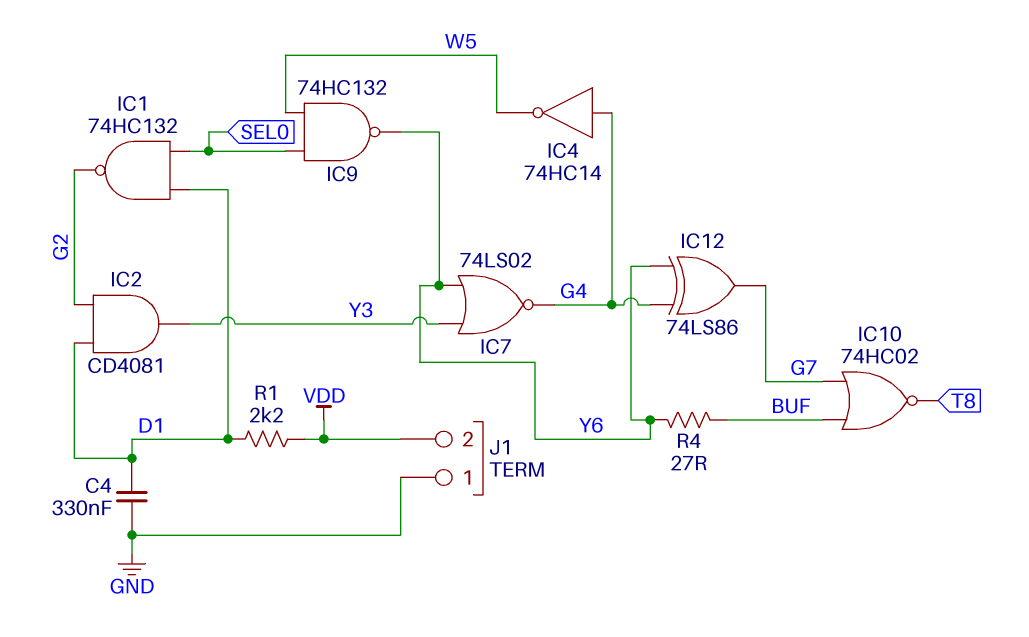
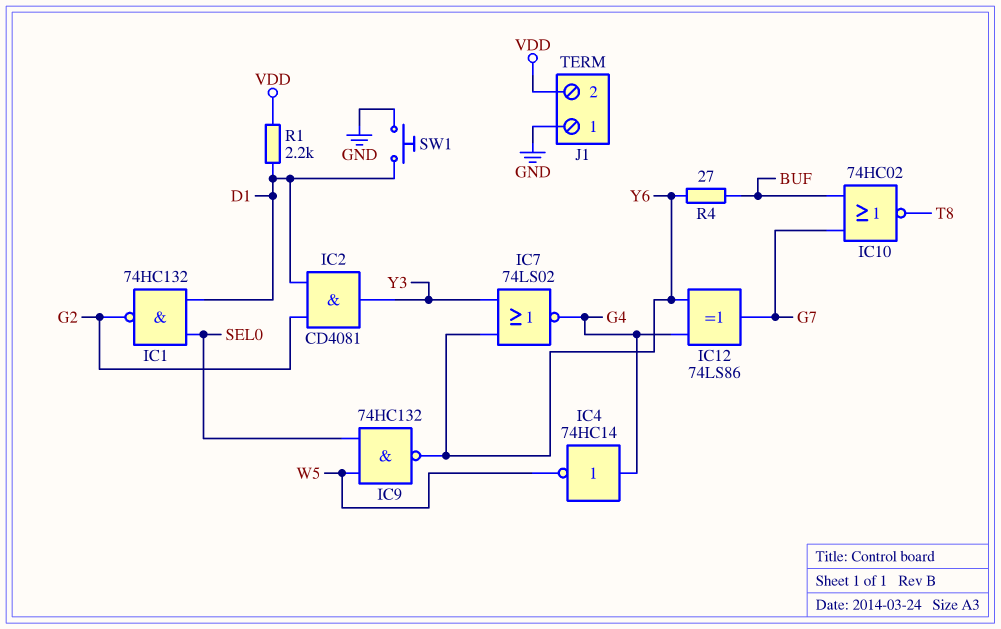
C4: 330nF (D1, GND) -> none
SW1: none -> button (D1, GND)

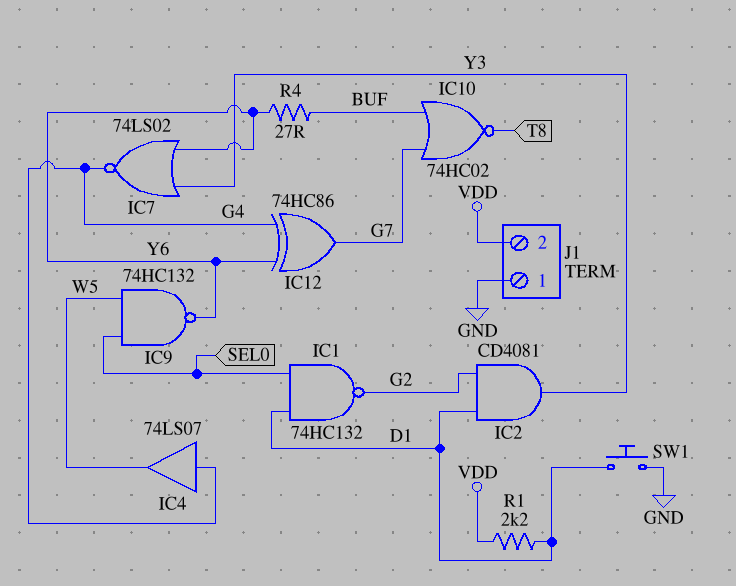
IC4: NOT 74HC14 (in G4, out W5) -> buffer 74LS07 (in G4, out W5)
IC12: XOR 74LS86 (in G4, in Y6, out G7) -> XOR 74HC86 (in G4, in Y6, out G7)

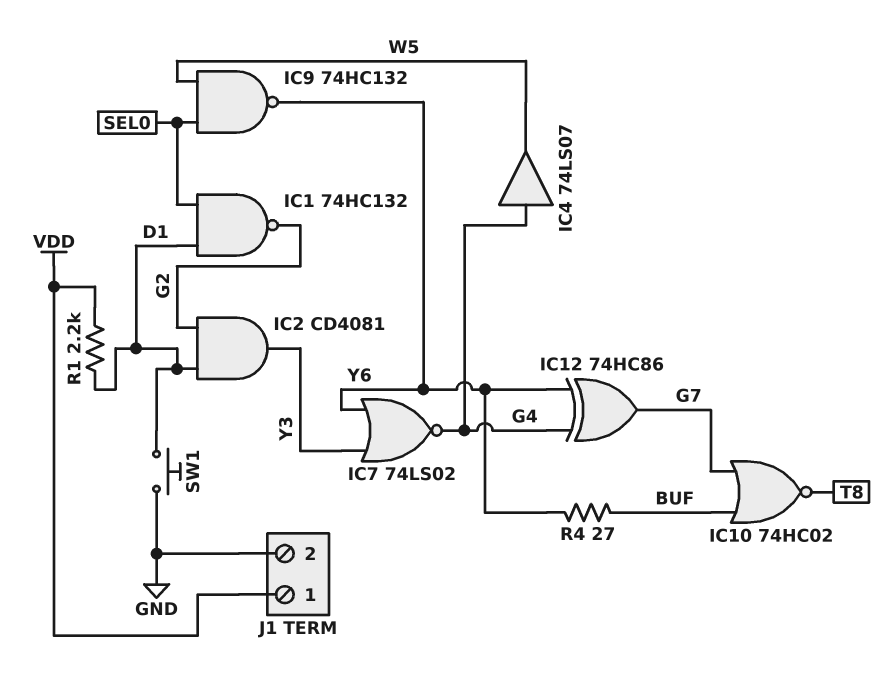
J1 pin 1: GND -> VDD
J1 pin 2: VDD -> GND

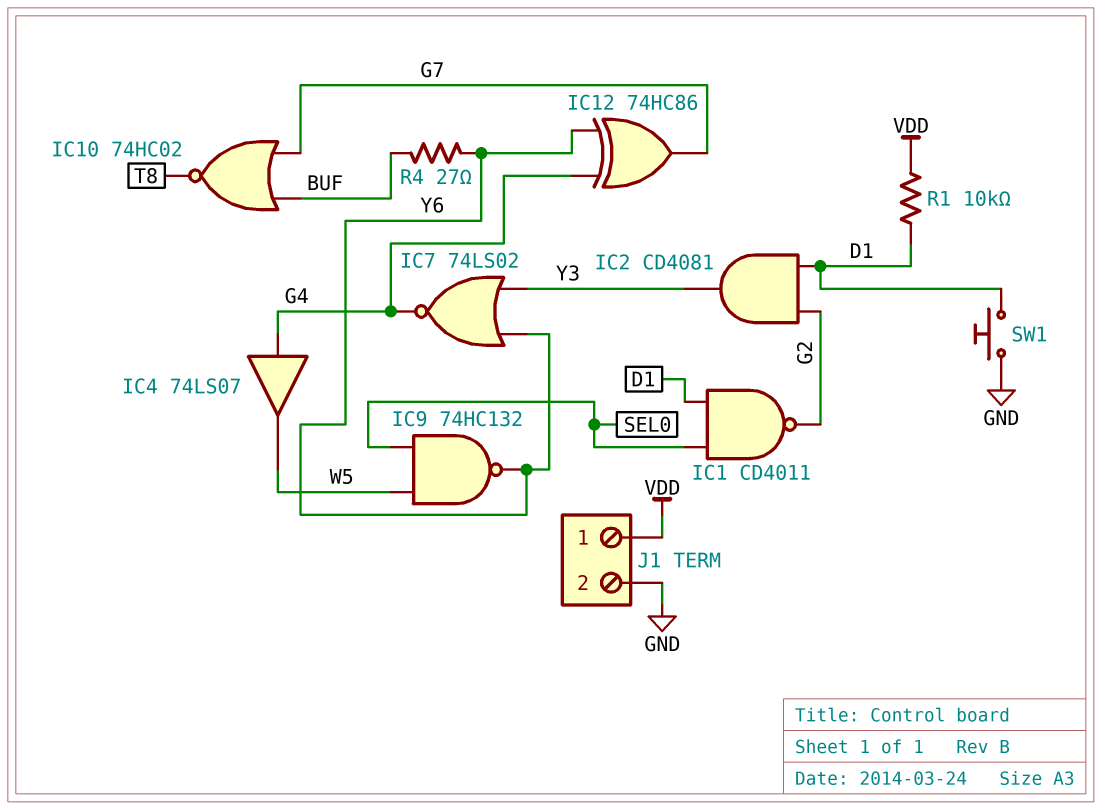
IC1: NAND 74HC132 (in D1, in SEL0, out G2) -> NAND CD4011 (in D1, in SEL0, out G2)
R1: 2.2k (D1, VDD) -> 10k (D1, VDD)

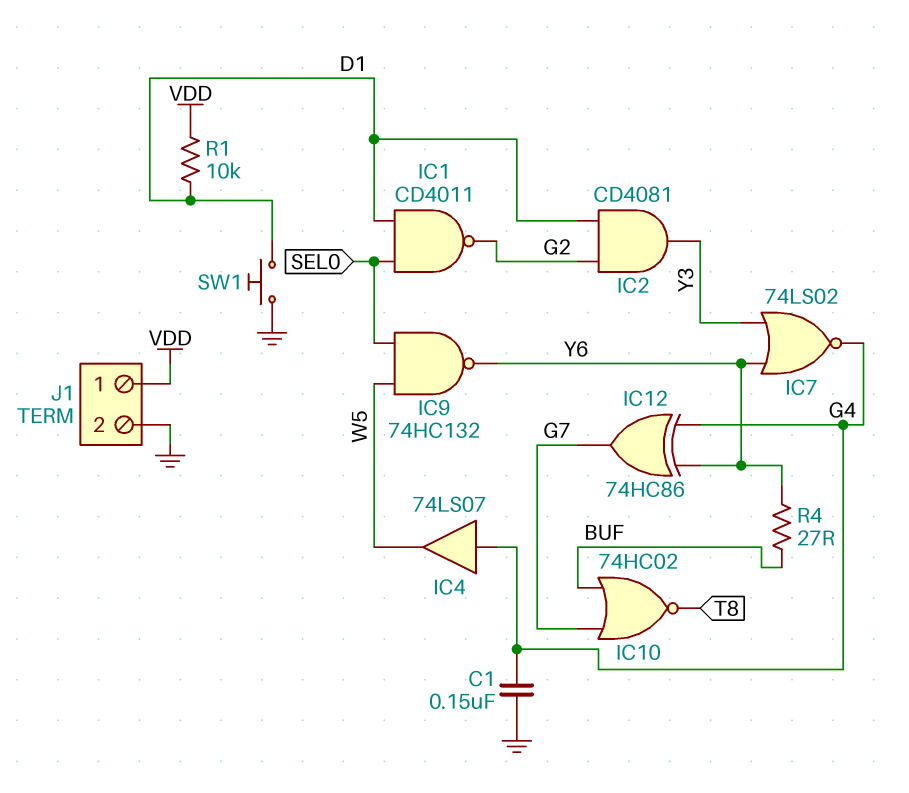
C1: none -> 150nF (G4, GND)

